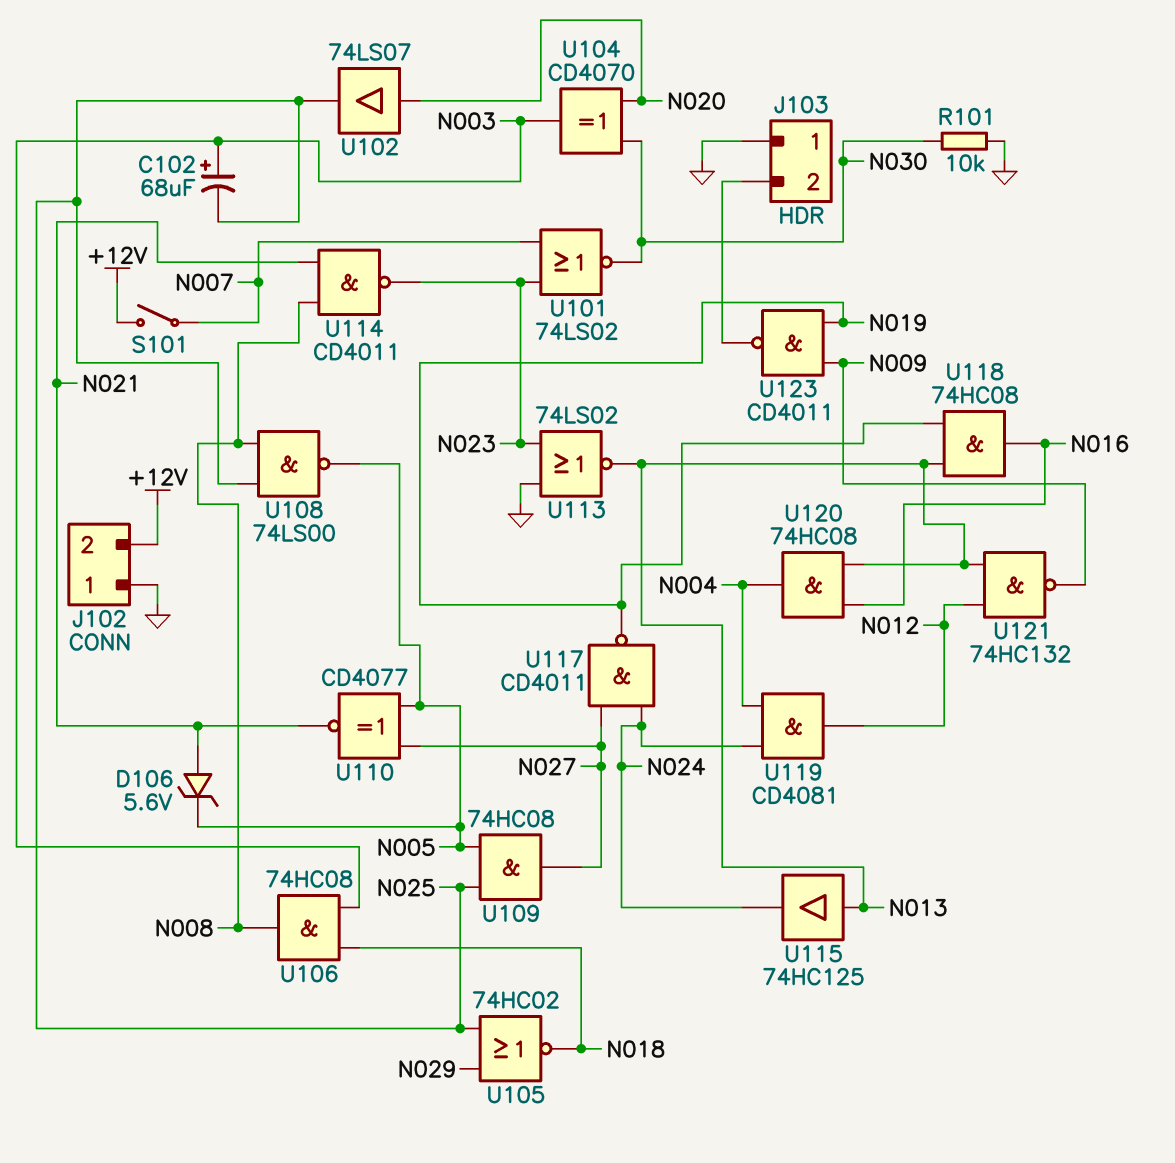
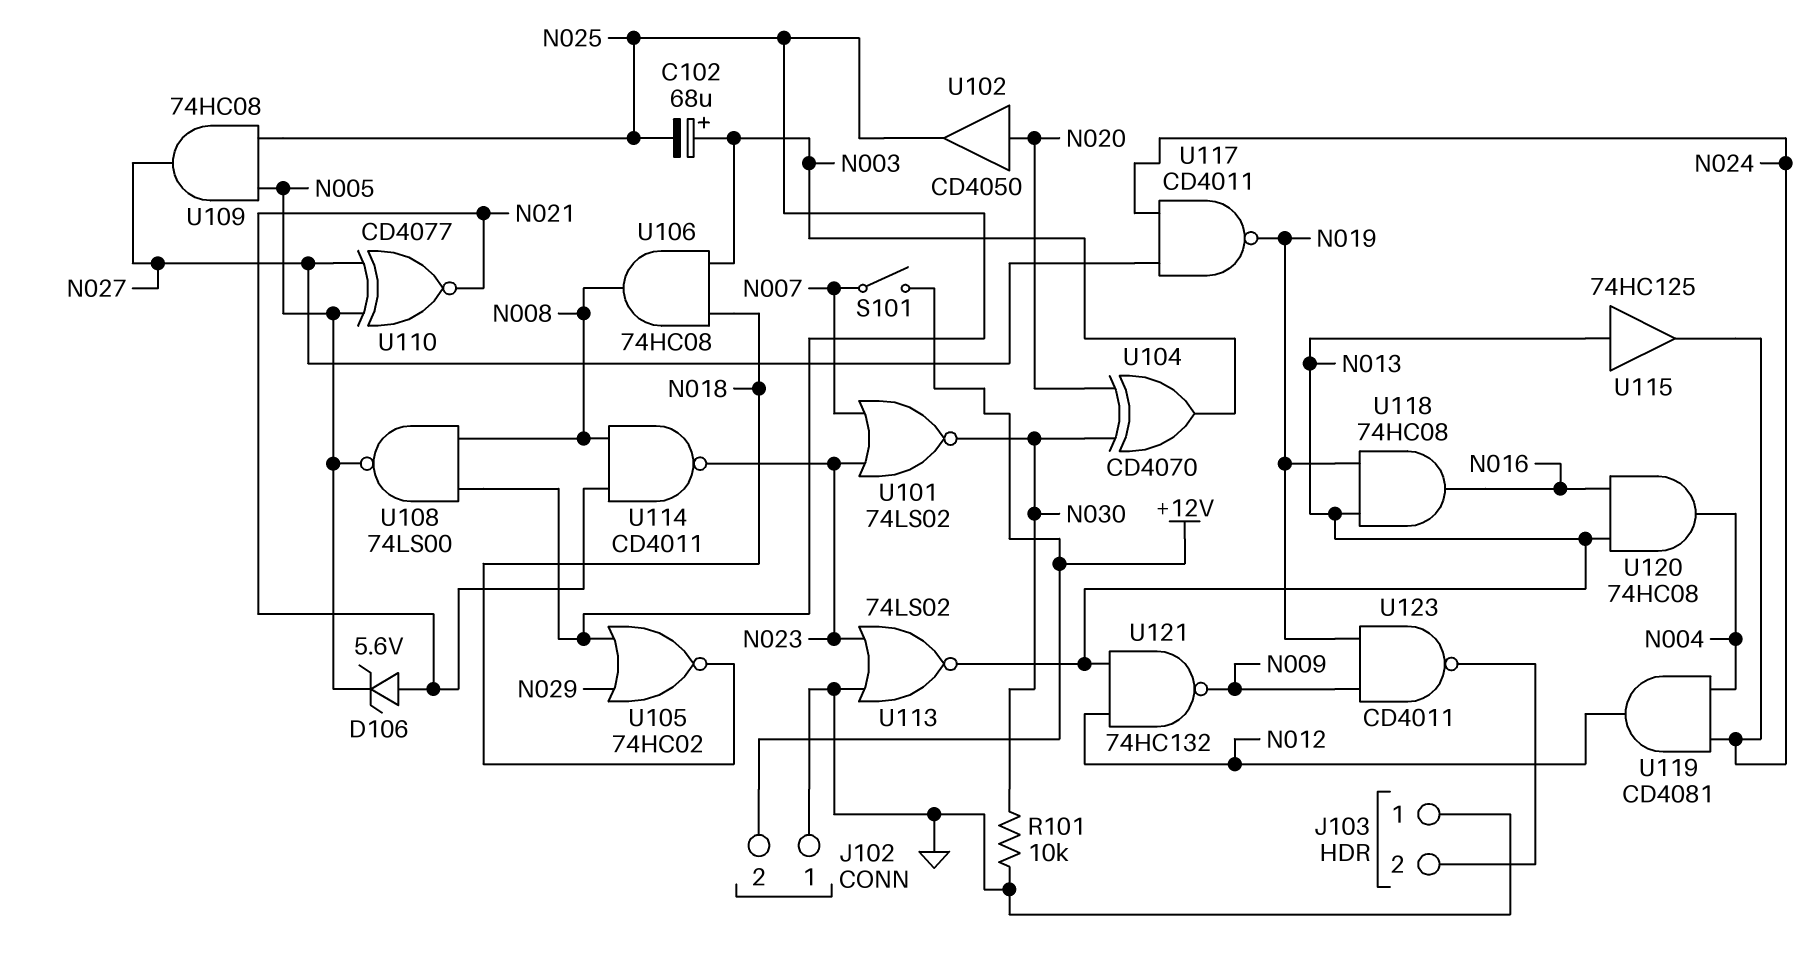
U102: buffer 74LS07 (in N020, out N025) -> buffer CD4050 (in N020, out N025)

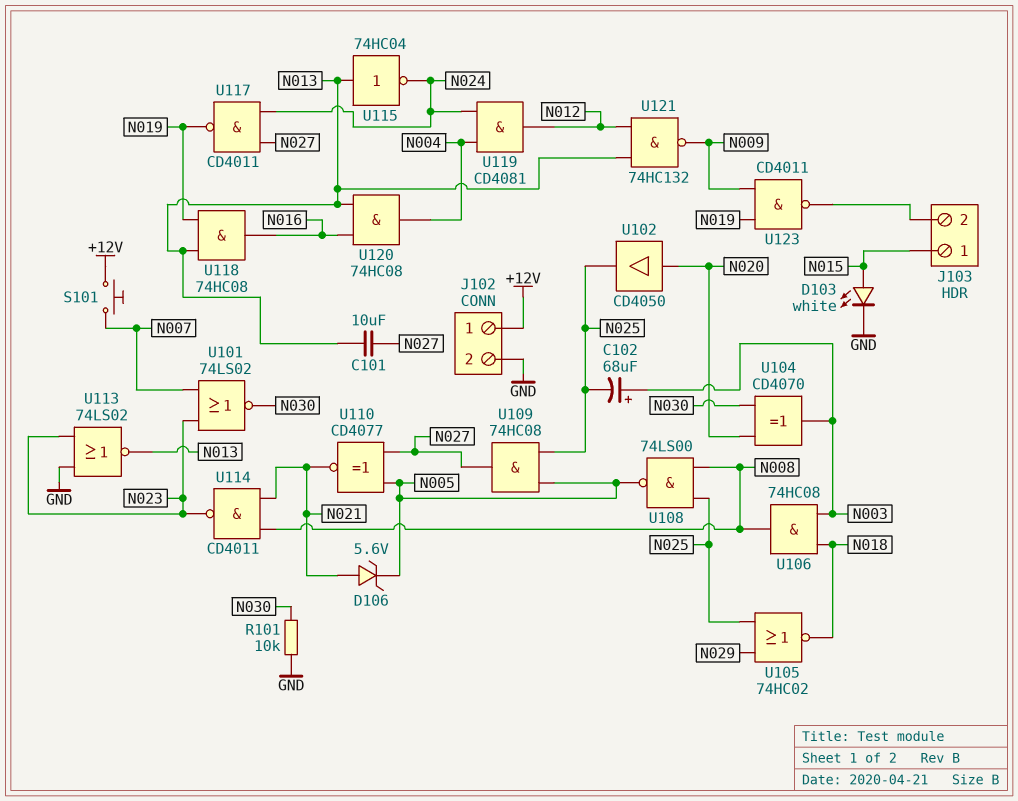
C101: none -> 10uF (N013, N027)
D103: none -> LED white (A N015, K GND)
J102 pin 1: GND -> +12V
J102 pin 2: +12V -> GND
J103 pin 1: GND -> N015
S101: switch (+12V, N007) -> button (+12V, N007)
U115: buffer 74HC125 (in N013, out N024) -> NOT 74HC04 (in N013, out N024)

